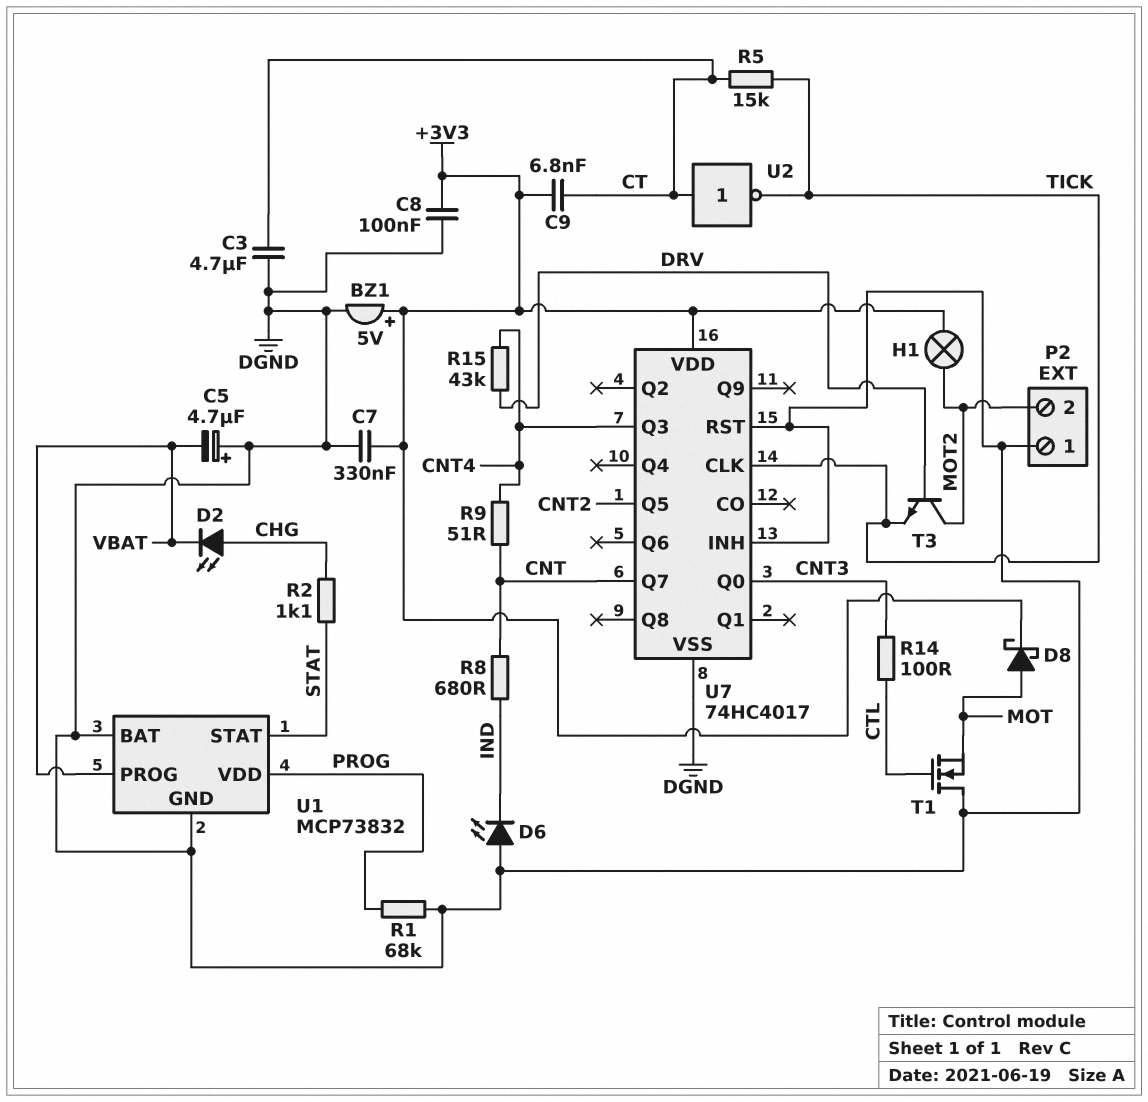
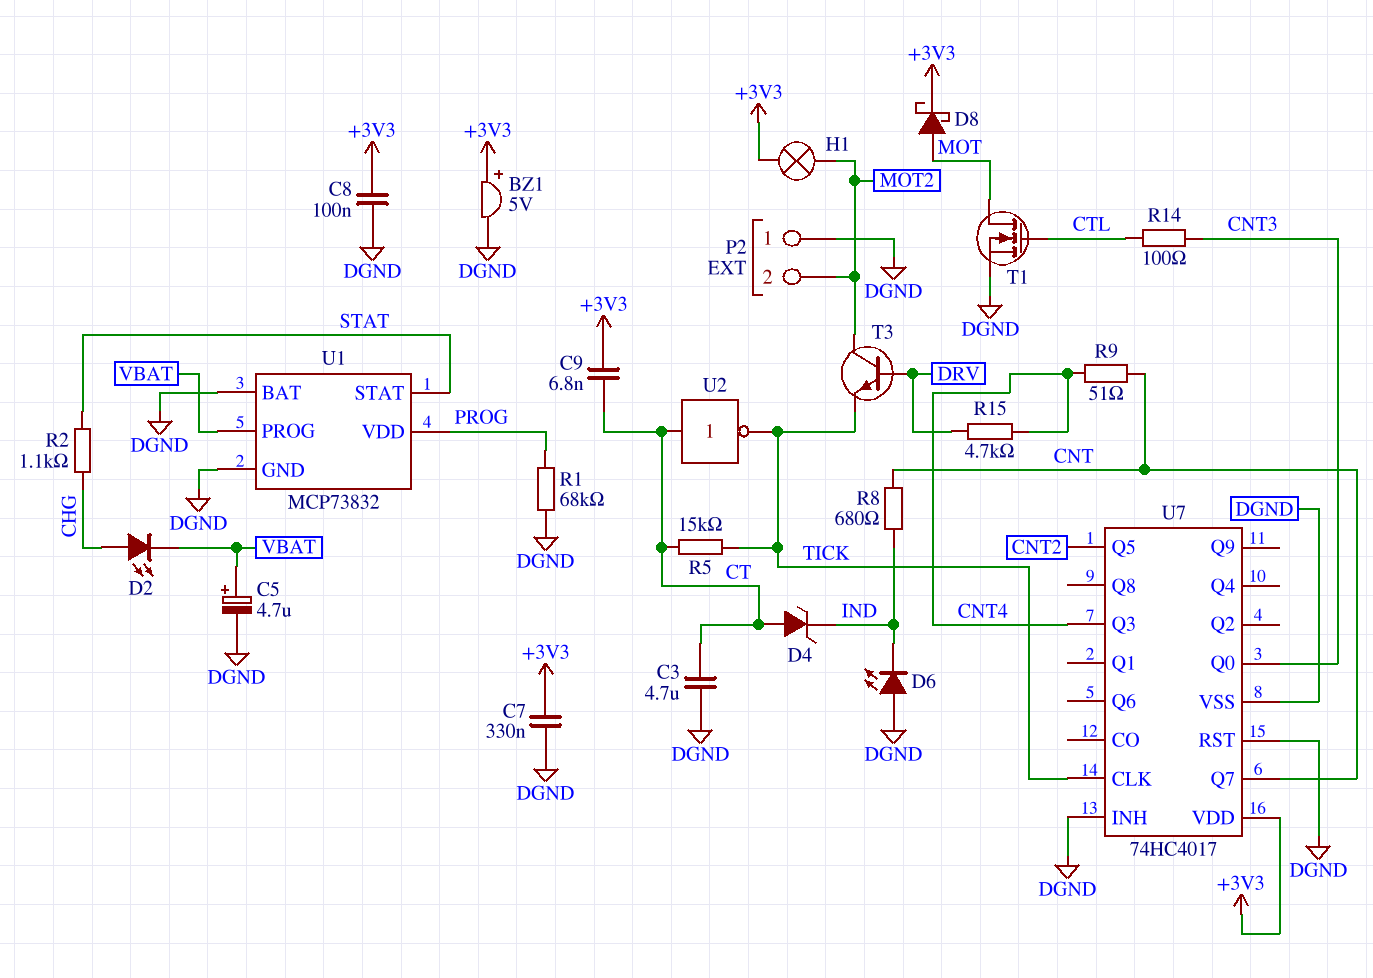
C5: 4.7uF (plus DGND, minus VBAT) -> 4.7uF (plus VBAT, minus DGND)
D4: none -> zener (A CT, K IND)
R15: 43k (CNT4, DRV) -> 4.7k (CNT4, DRV)
T1: NMOS (G CTL, D DGND, S MOT) -> NMOS (G CTL, D MOT, S DGND)

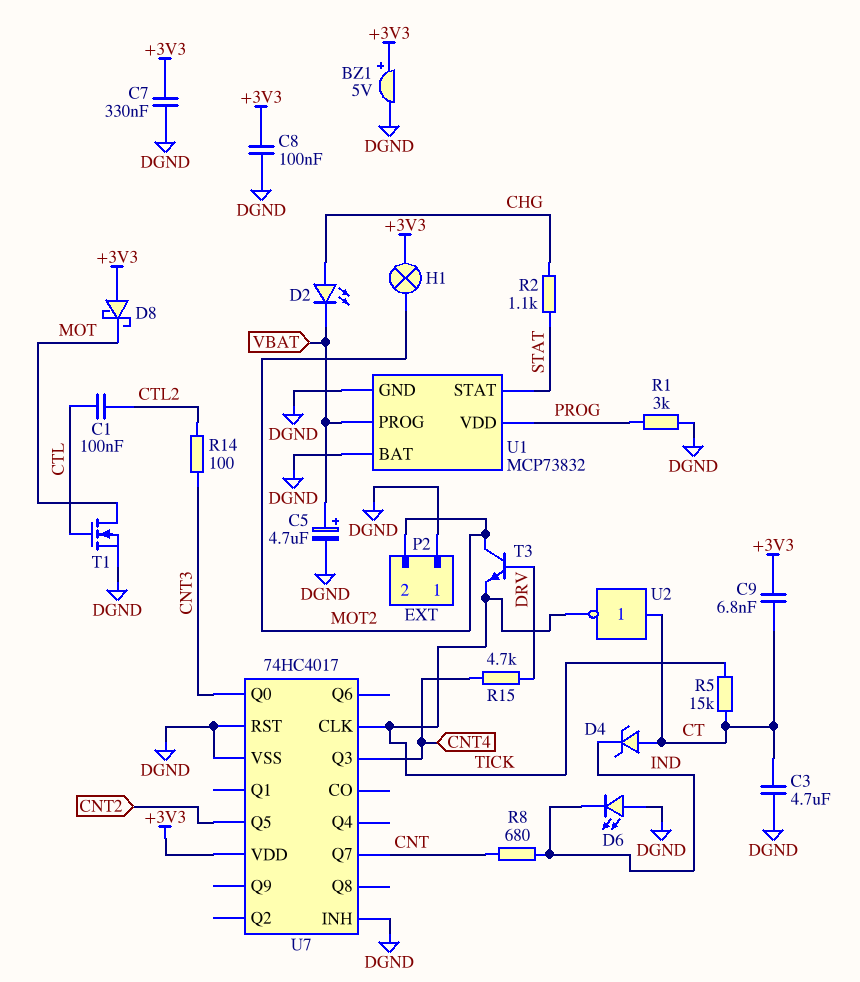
C1: none -> 100nF (CTL, CTL2)
D8: schottky (A MOT, K +3V3) -> schottky (A +3V3, K MOT)
R1: 68k (DGND, PROG) -> 3k (DGND, PROG)
R9: 51 (CNT, CNT4) -> none
R14: 100 (CNT3, CTL) -> 100 (CNT3, CTL2)

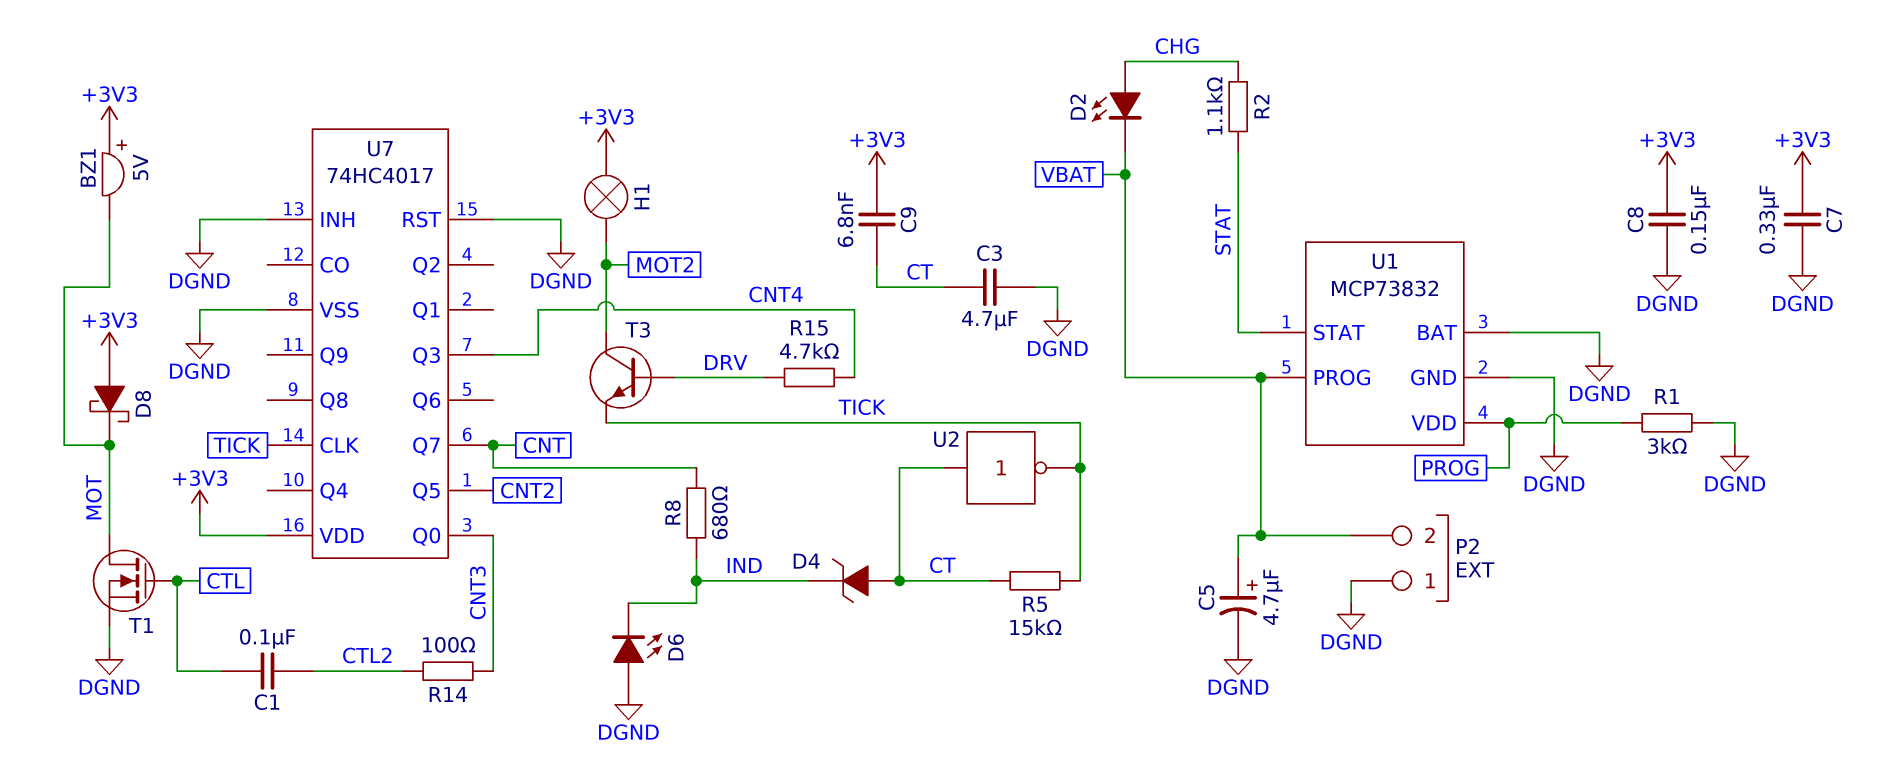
BZ1: buzzer 5V (plus +3V3, minus DGND) -> buzzer 5V (plus +3V3, minus MOT)
C8: 100nF (+3V3, DGND) -> 150nF (+3V3, DGND)
P2 pin 2: MOT2 -> VBAT

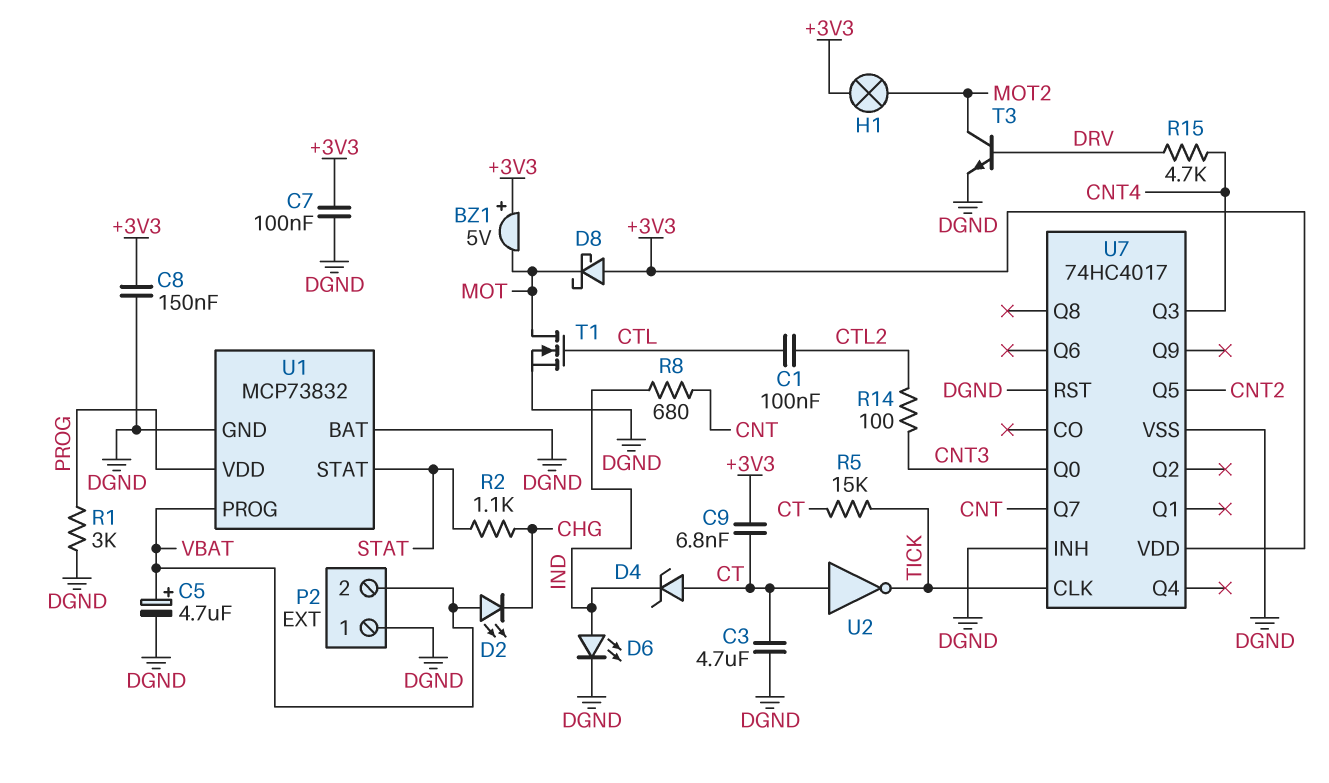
C7: 330nF (+3V3, DGND) -> 100nF (+3V3, DGND)
D2: LED (A CHG, K VBAT) -> LED (A VBAT, K CHG)
D6: LED (A DGND, K IND) -> LED (A IND, K DGND)
T3: NPN (B DRV, C MOT2, E TICK) -> NPN (B DRV, C MOT2, E DGND)

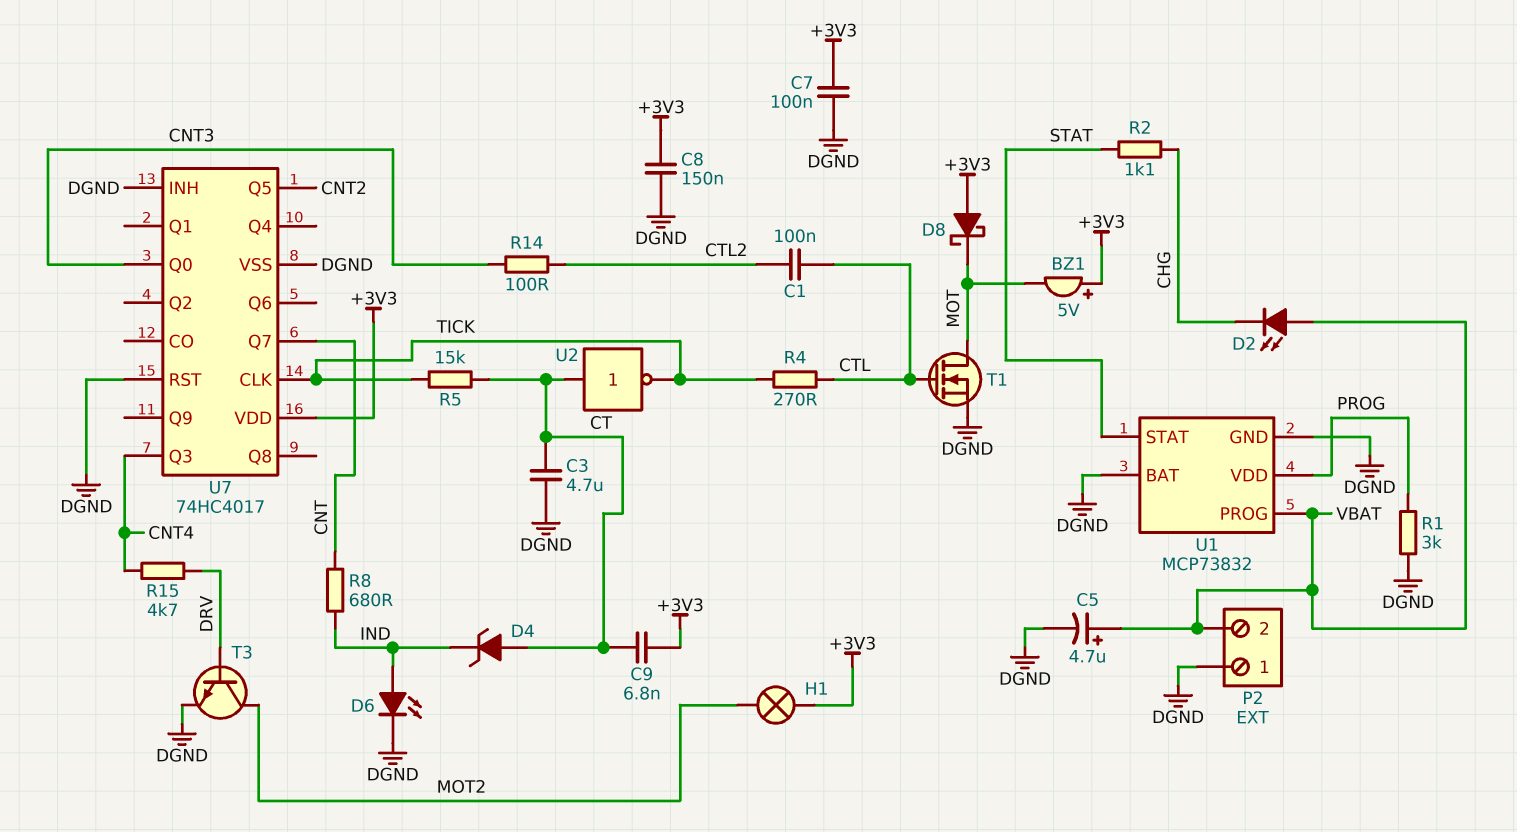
R4: none -> 270 (CTL, TICK)

